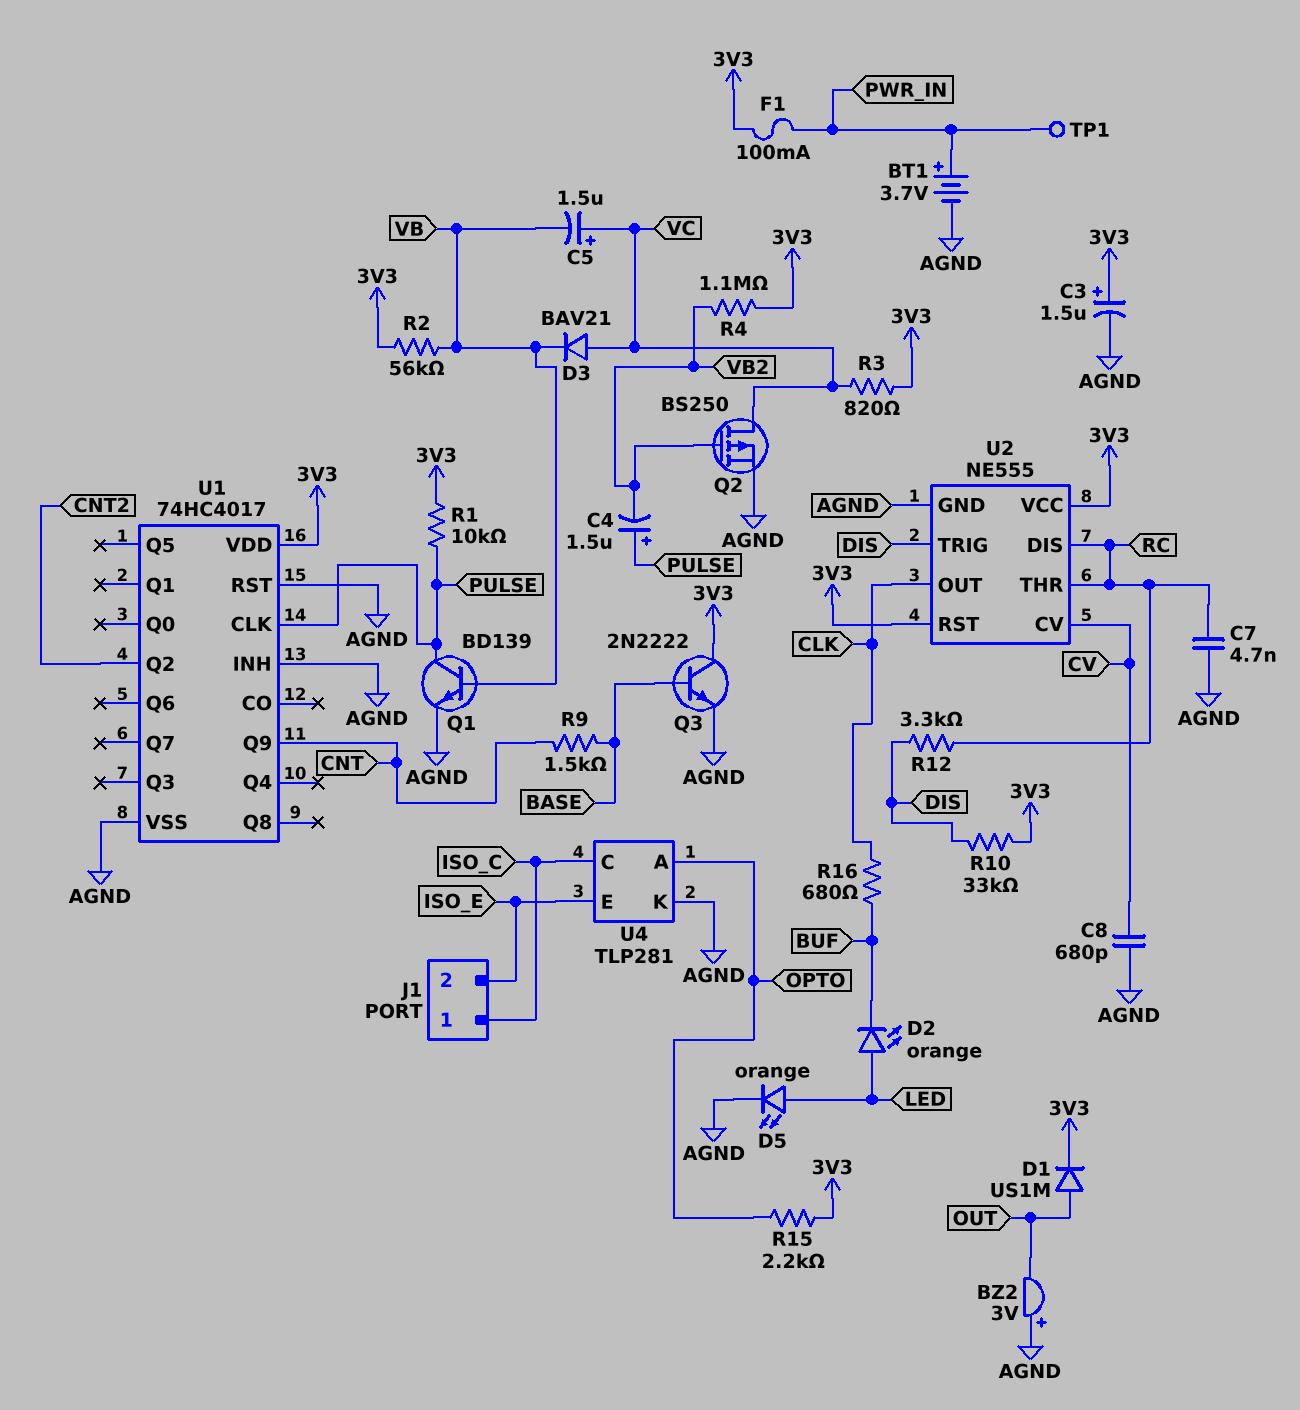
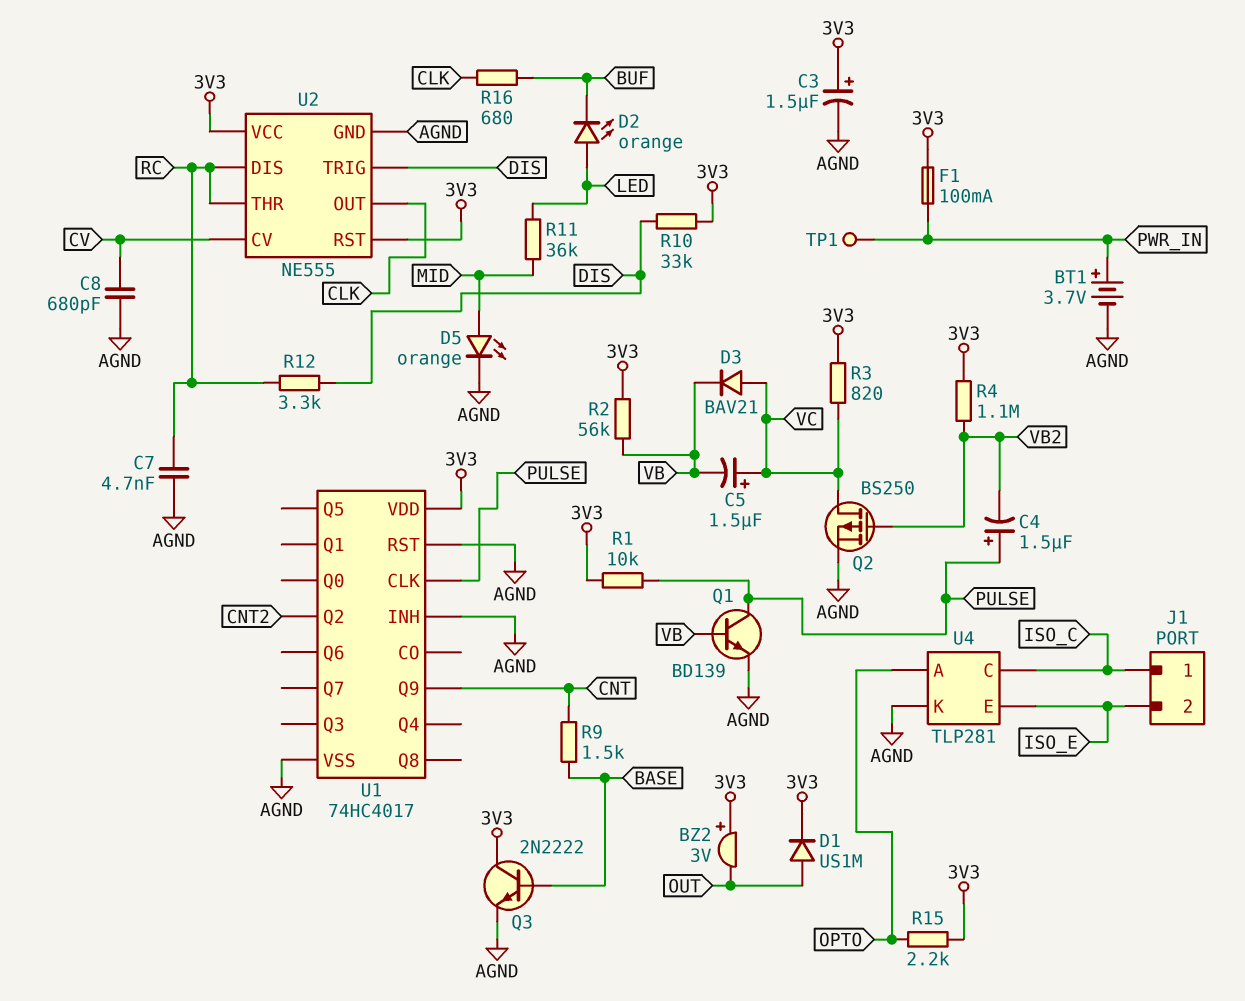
BZ2: buzzer 3V (plus AGND, minus OUT) -> buzzer 3V (plus 3V3, minus OUT)
D5: LED orange (A LED, K AGND) -> LED orange (A MID, K AGND)
R11: none -> 36k (LED, MID)

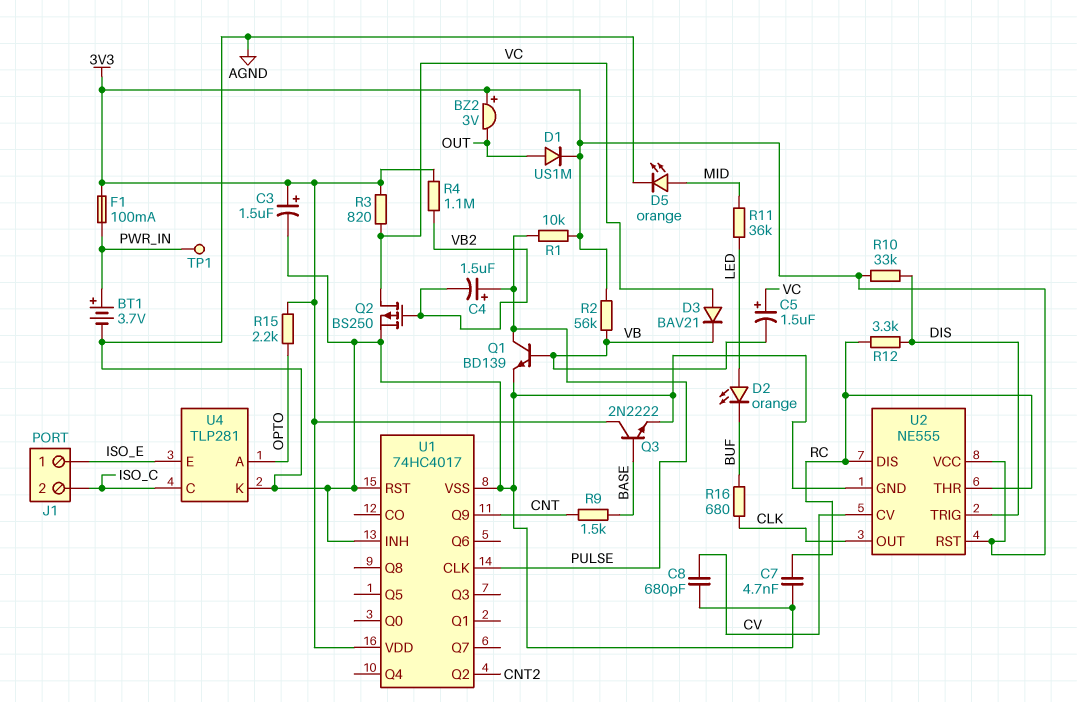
J1 pin 1: ISO_C -> ISO_E
J1 pin 2: ISO_E -> ISO_C

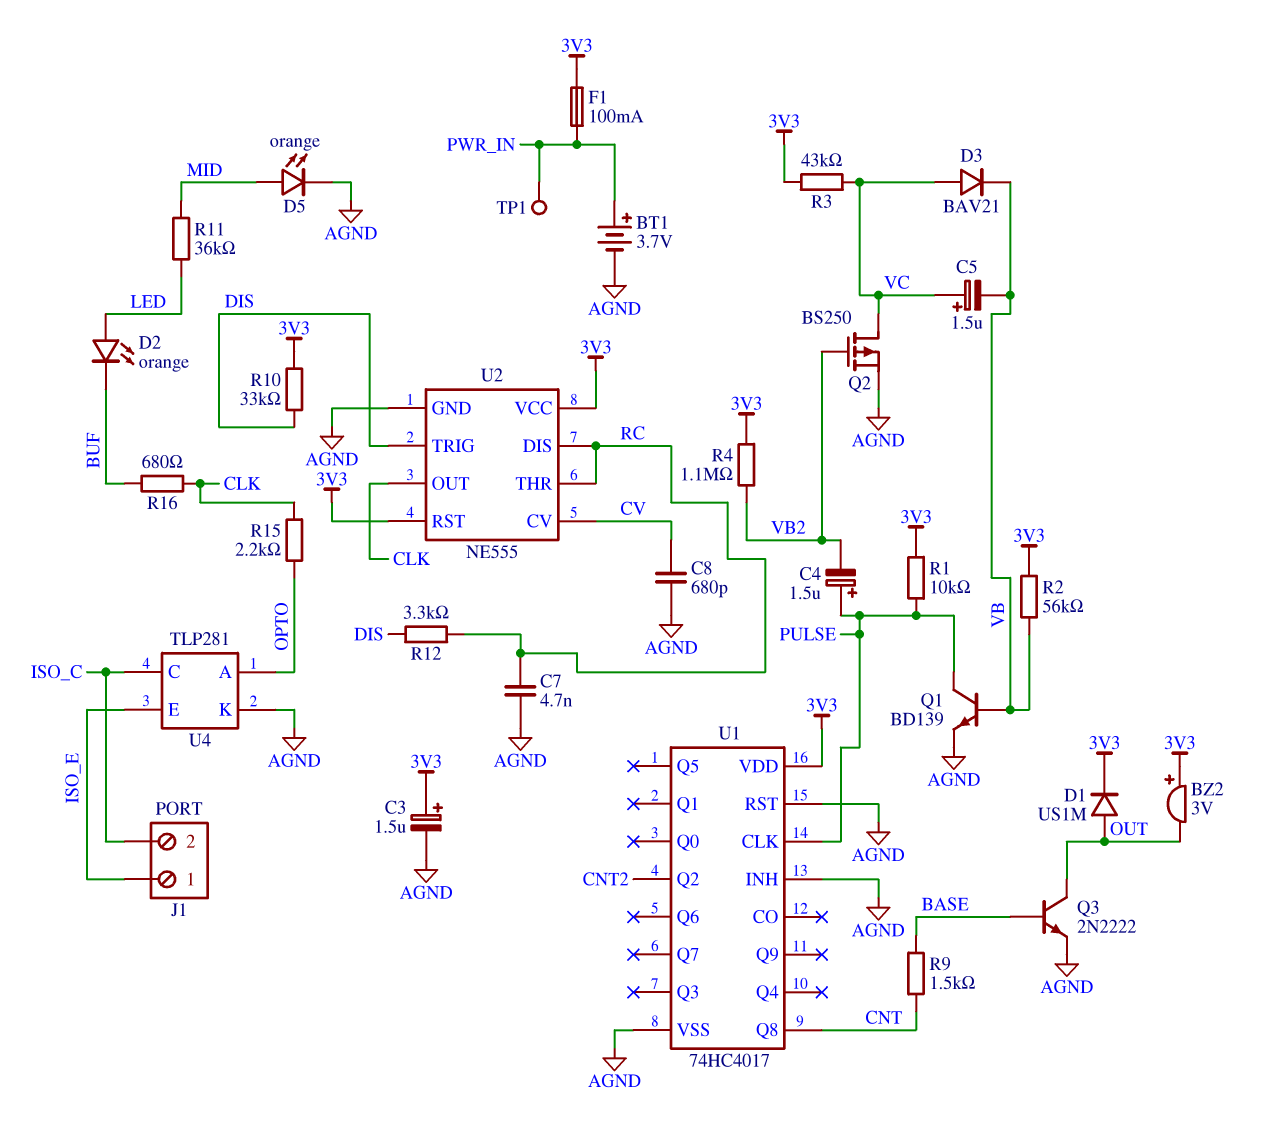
Q3: NPN 2N2222 (B BASE, C 3V3, E AGND) -> NPN 2N2222 (B BASE, C OUT, E AGND)
R3: 820 (3V3, VC) -> 43k (3V3, VC)
R15: 2.2k (3V3, OPTO) -> 2.2k (CLK, OPTO)
U1 pin Q8: none -> CNT
U1 pin Q9: CNT -> none

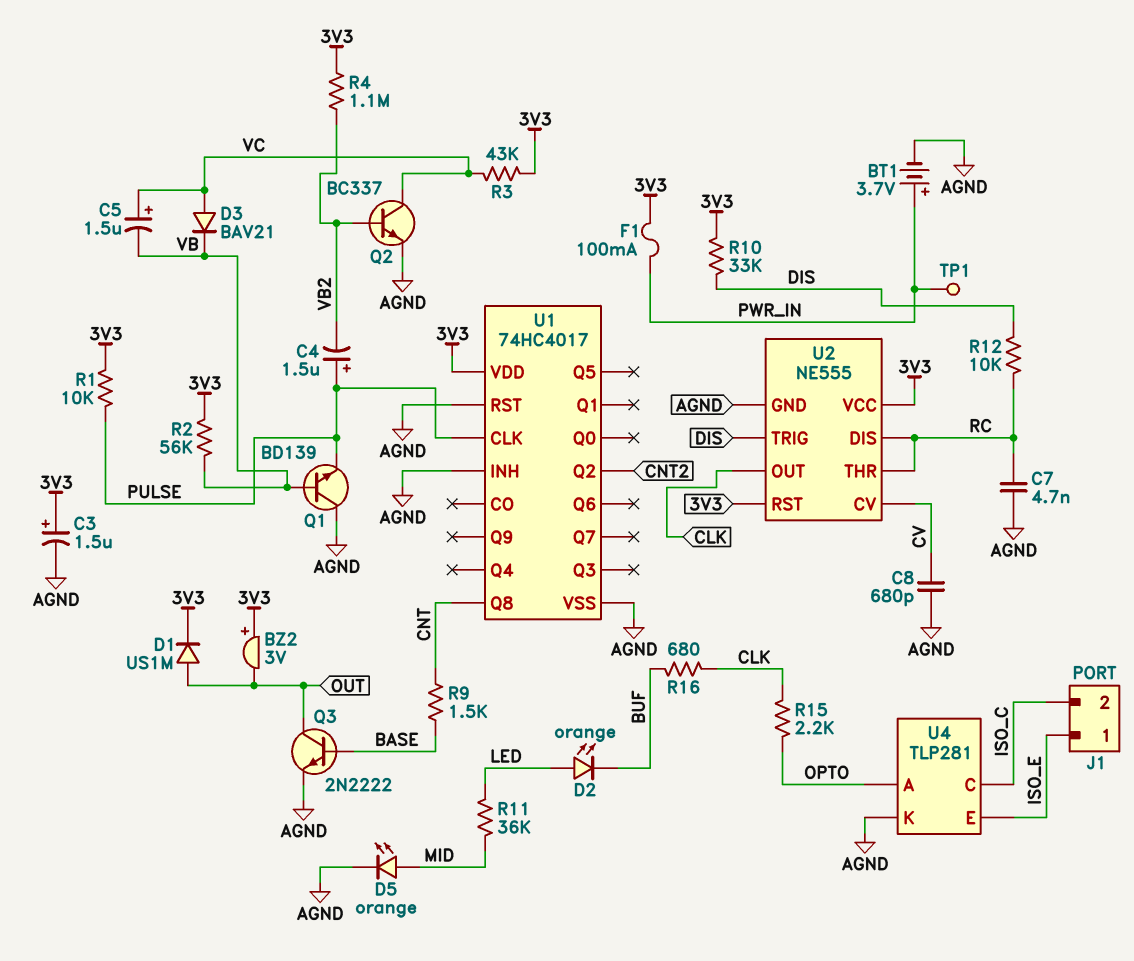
Q1: NPN BD139 (B VB, C PULSE, E AGND) -> NPN BD139 (B VB, C AGND, E PULSE)
Q2: PMOS BS250 (G VB2, D VC, S AGND) -> NPN BC337 (B VB2, C VC, E AGND)
R12: 3.3k (DIS, RC) -> 10k (DIS, RC)

